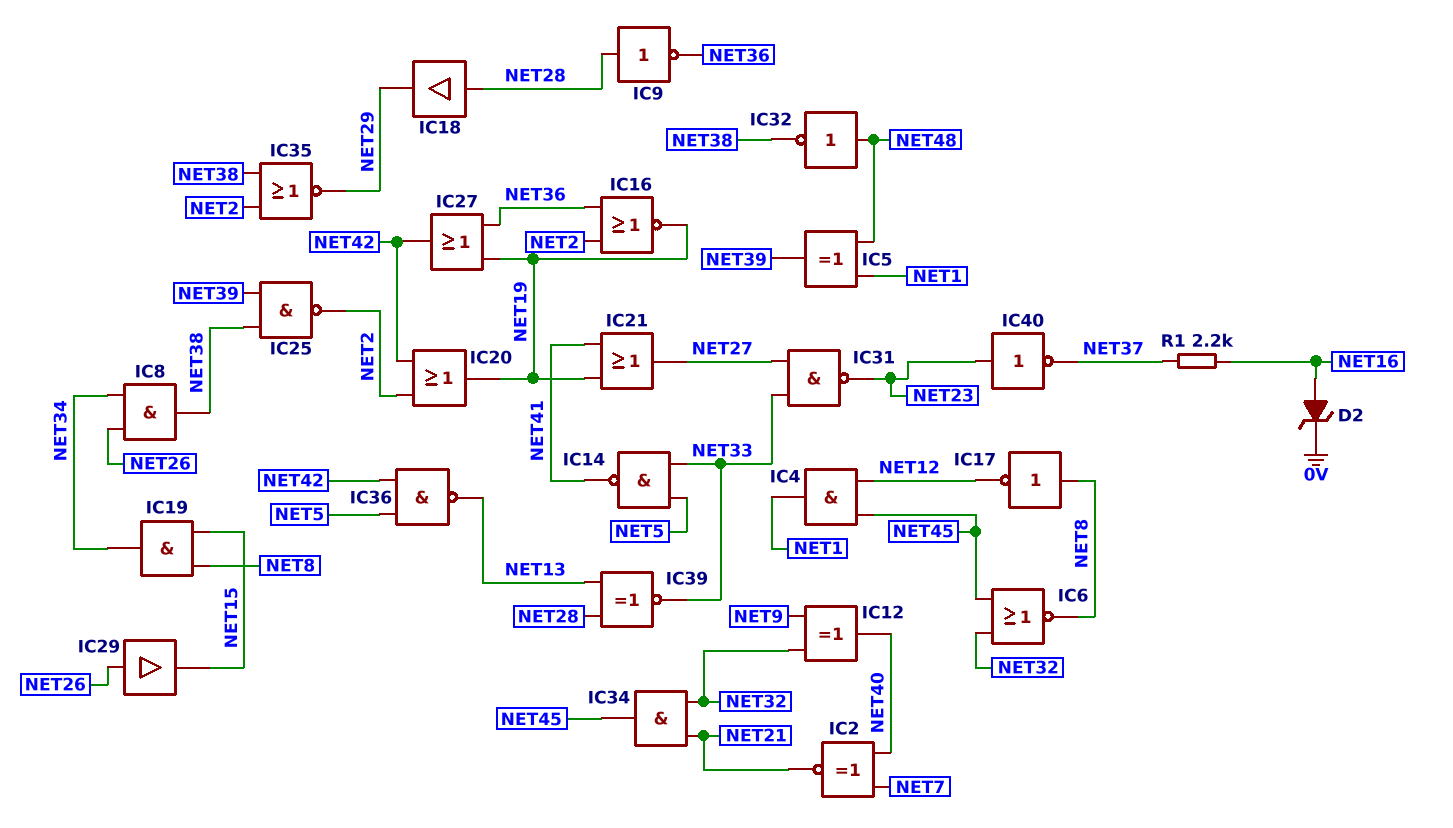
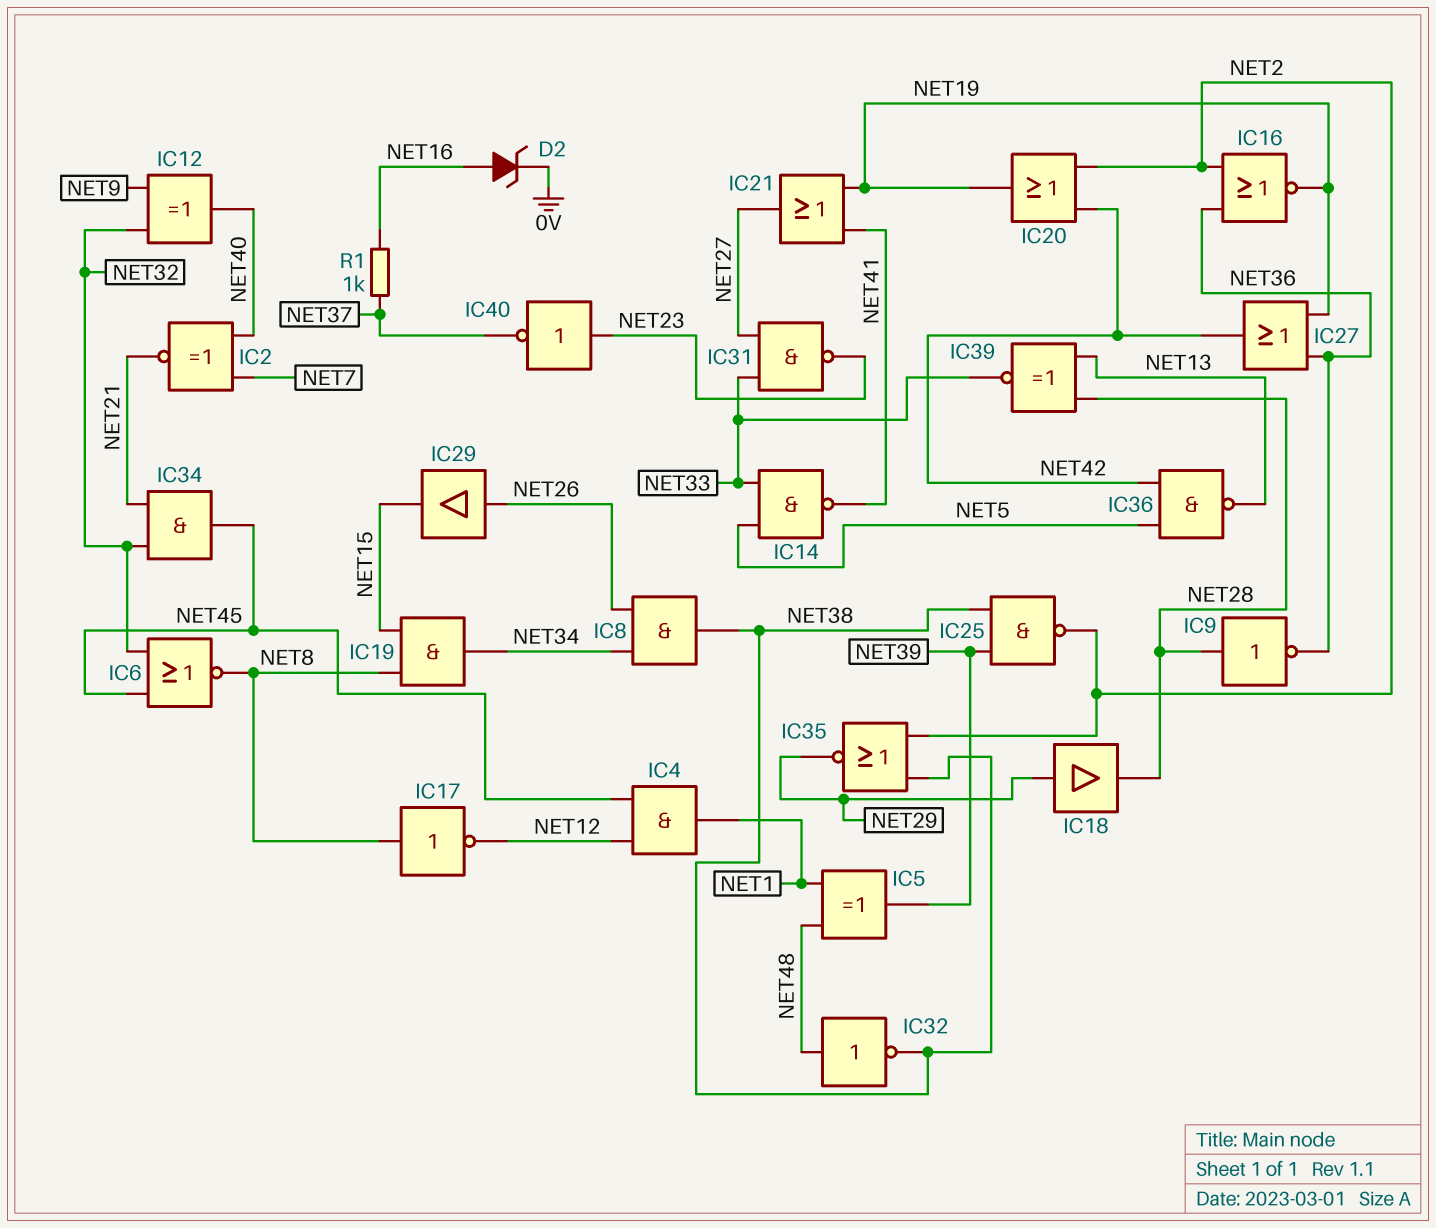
IC18: buffer (in NET28, out NET29) -> buffer (in NET29, out NET28)
R1: 2.2k (NET16, NET37) -> 1k (NET16, NET37)

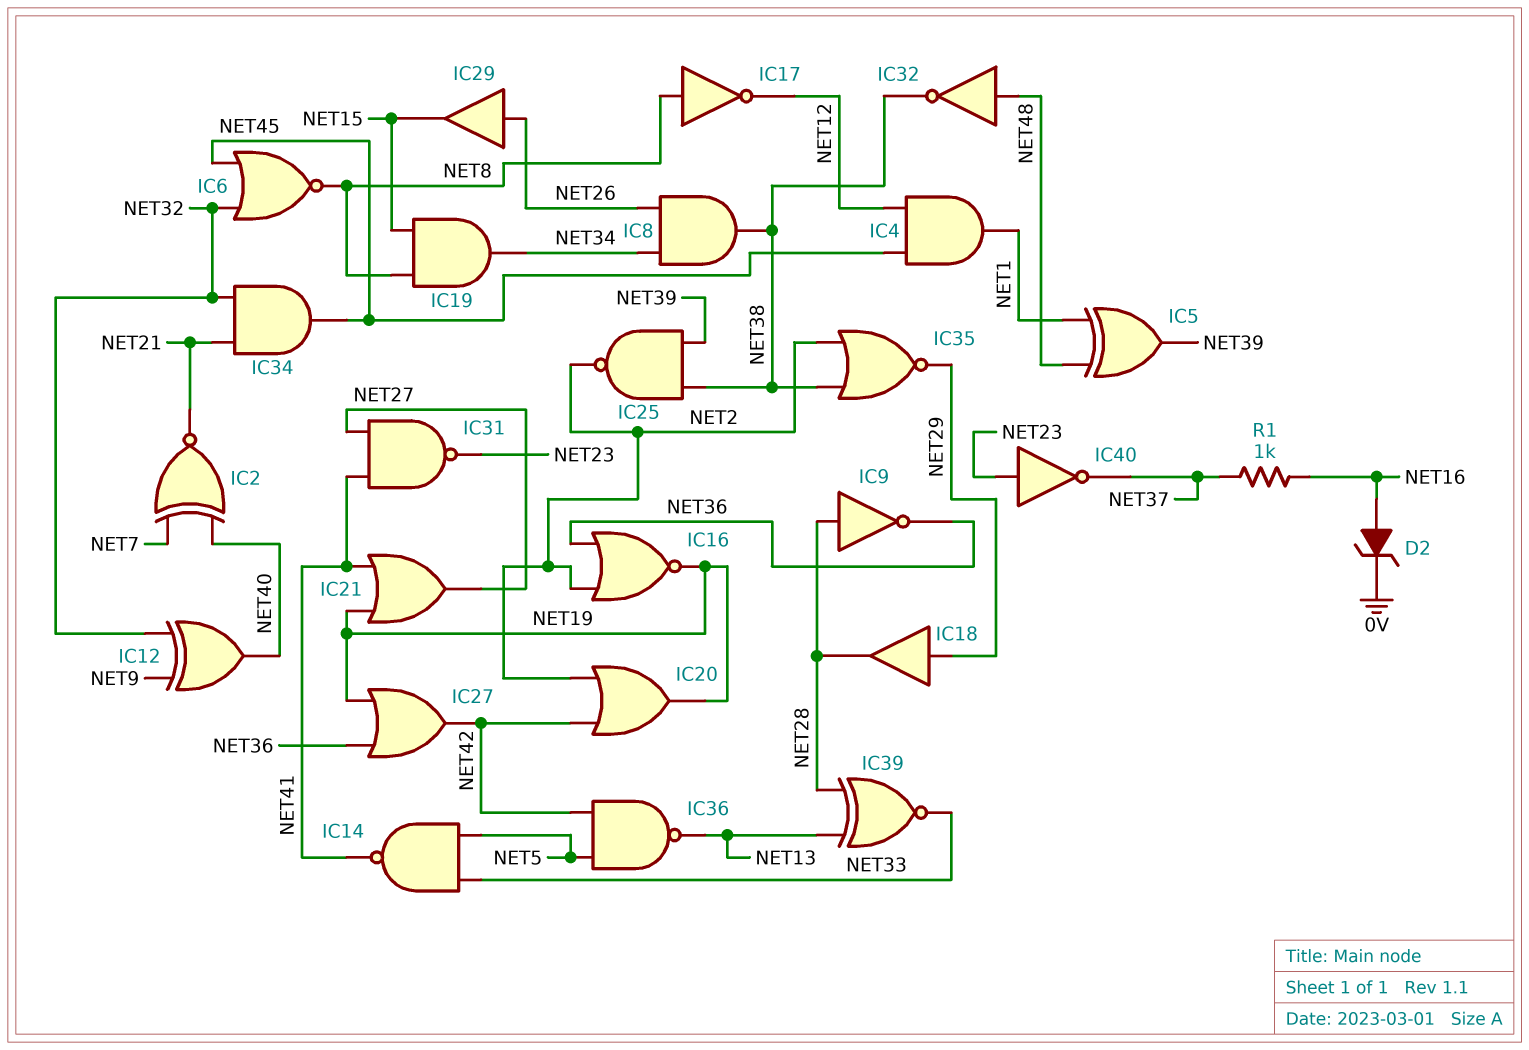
IC31: NAND (in NET27, in NET33, out NET23) -> NAND (in NET27, in NET41, out NET23)

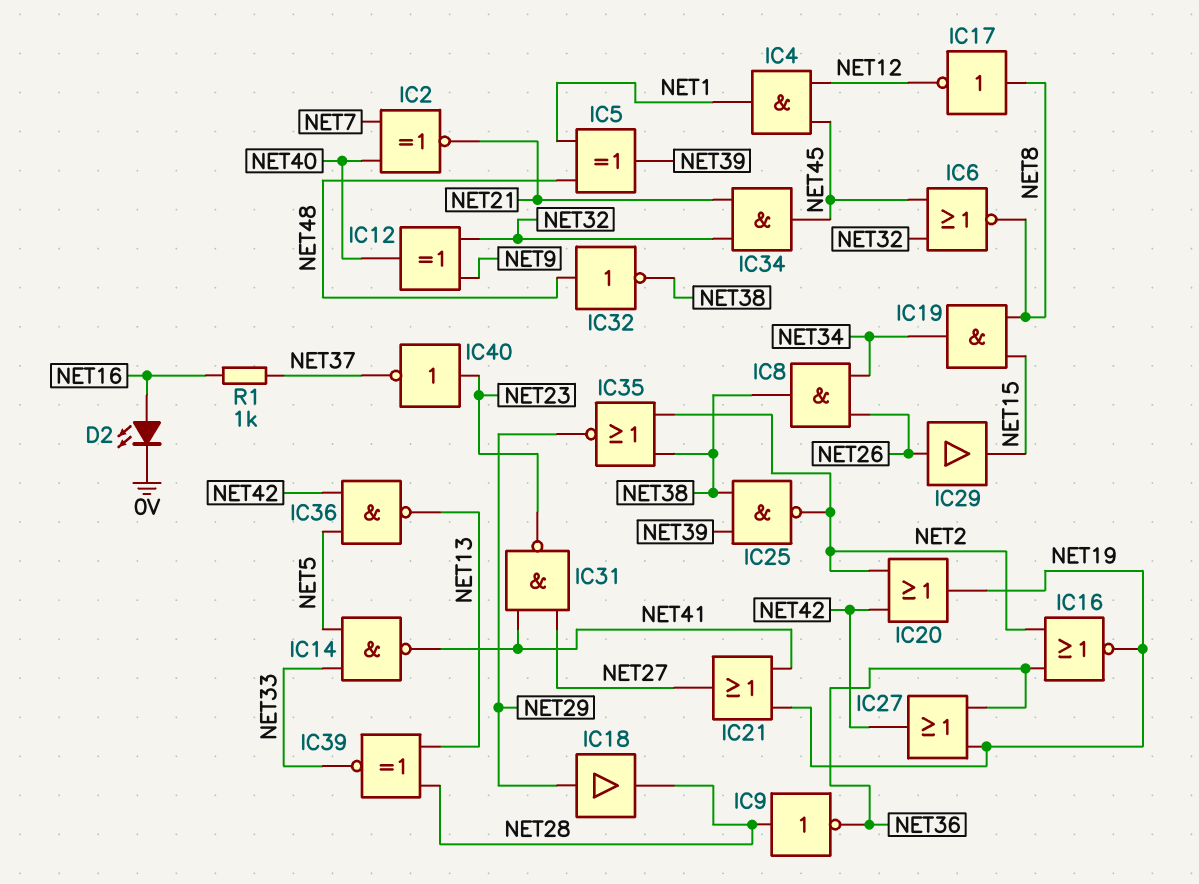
D2: zener (A NET16, K 0V) -> LED (A NET16, K 0V)

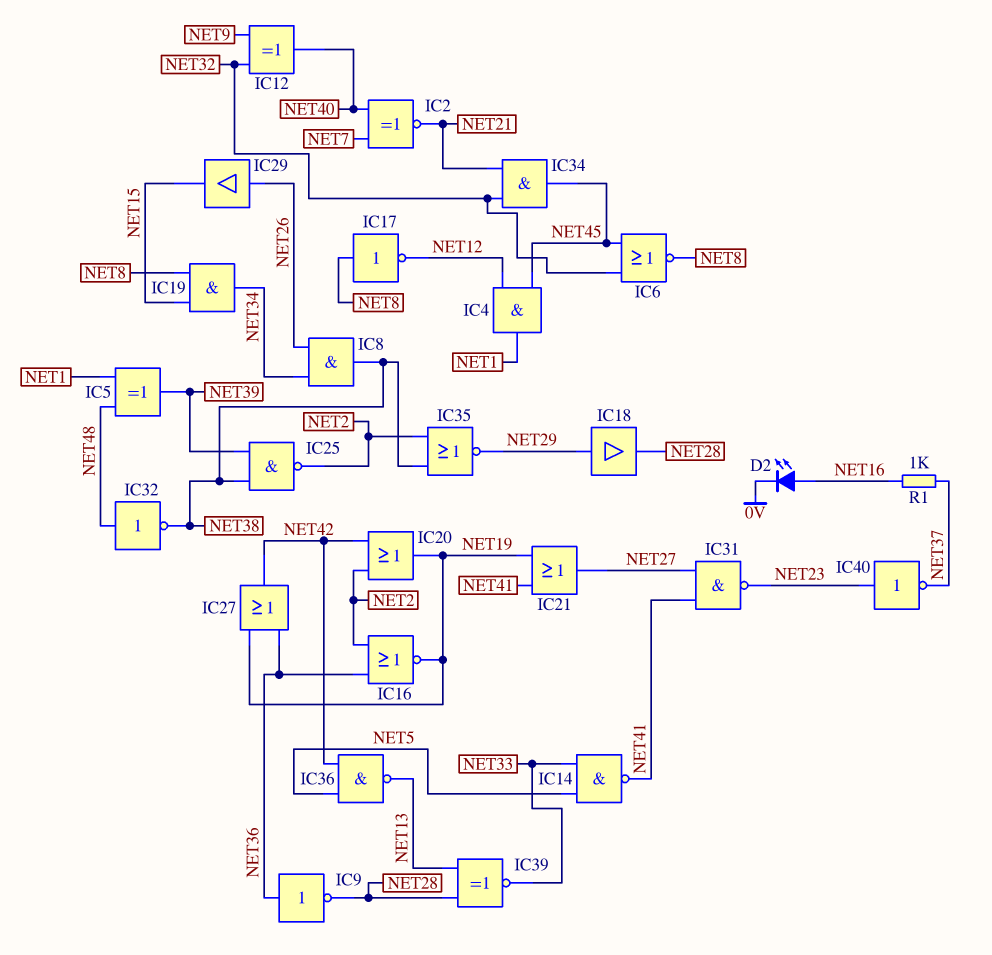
IC9: NOT (in NET28, out NET36) -> NOT (in NET36, out NET28)

